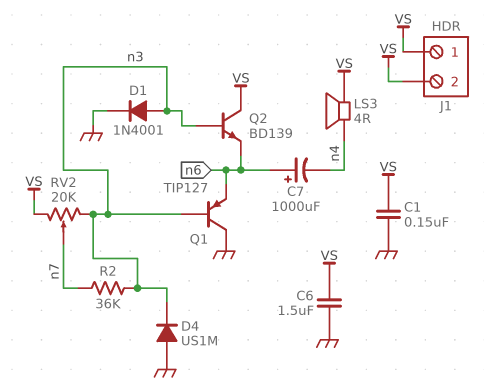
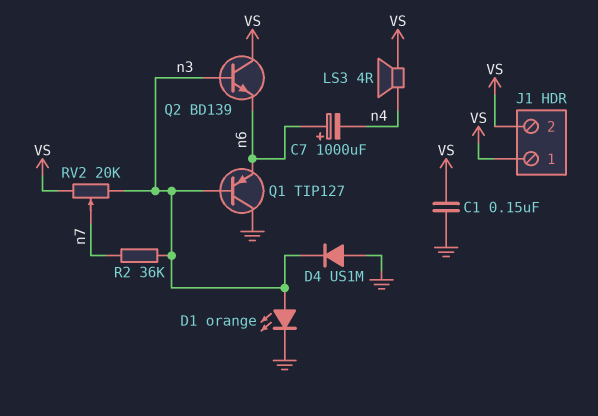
C6: 1.5uF (GND, VS) -> none
D1: diode 1N4001 (A n3, K GND) -> LED orange (A n3, K GND)

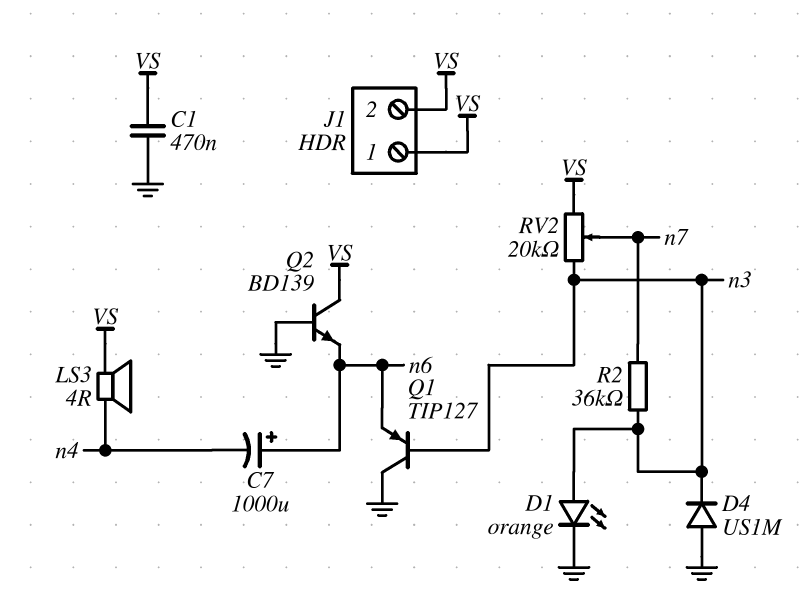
C1: 150nF (GND, VS) -> 470nF (GND, VS)
Q2: NPN BD139 (B n3, C VS, E n6) -> NPN BD139 (B GND, C VS, E n6)

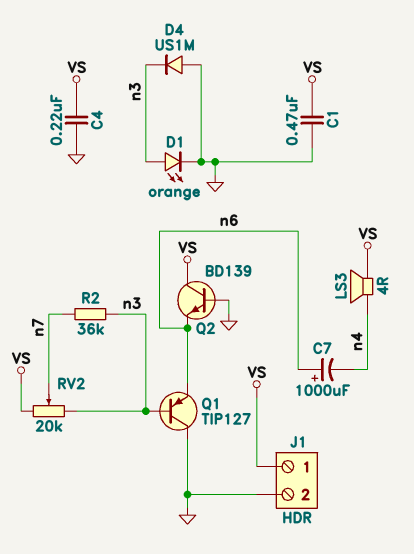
C4: none -> 220nF (GND, VS)
J1 pin 2: VS -> GND

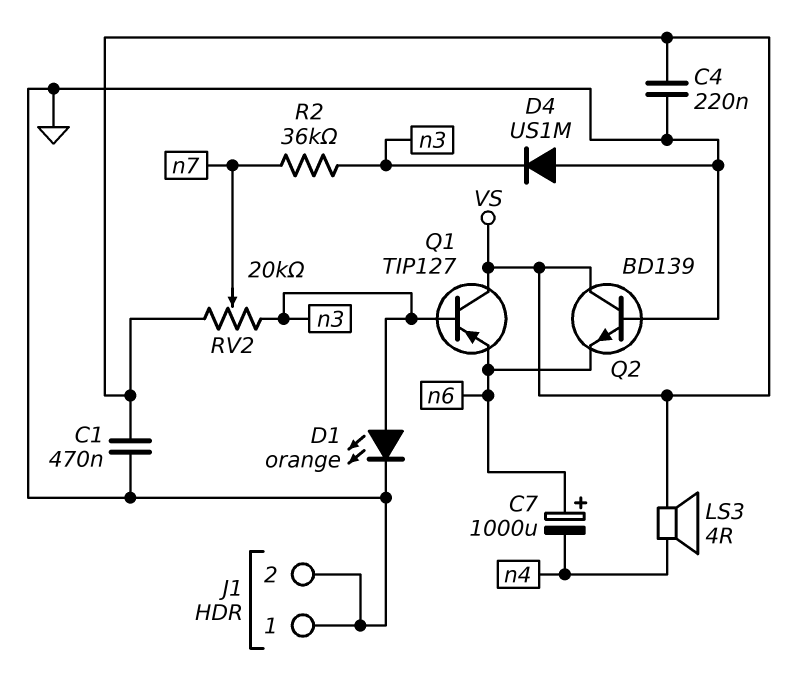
J1 pin 1: VS -> GND
Q1: PNP TIP127 (B n3, C GND, E n6) -> PNP TIP127 (B n3, C VS, E n6)

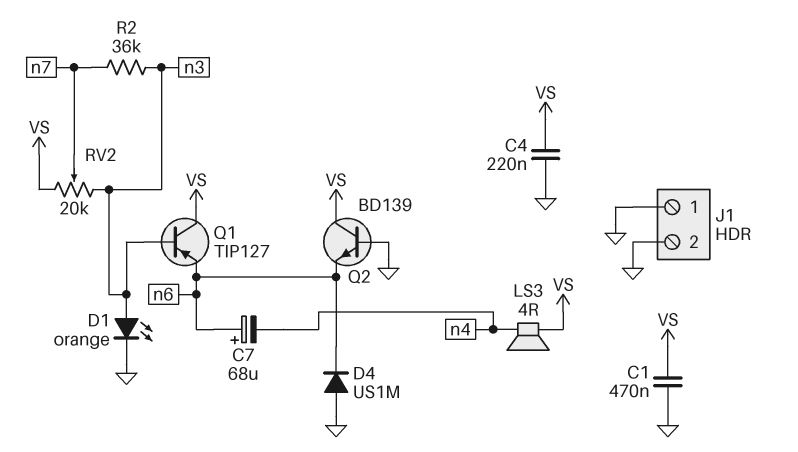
C7: 1000uF (plus n6, minus n4) -> 68uF (plus n6, minus n4)
D4: diode US1M (A GND, K n3) -> diode US1M (A GND, K n6)

